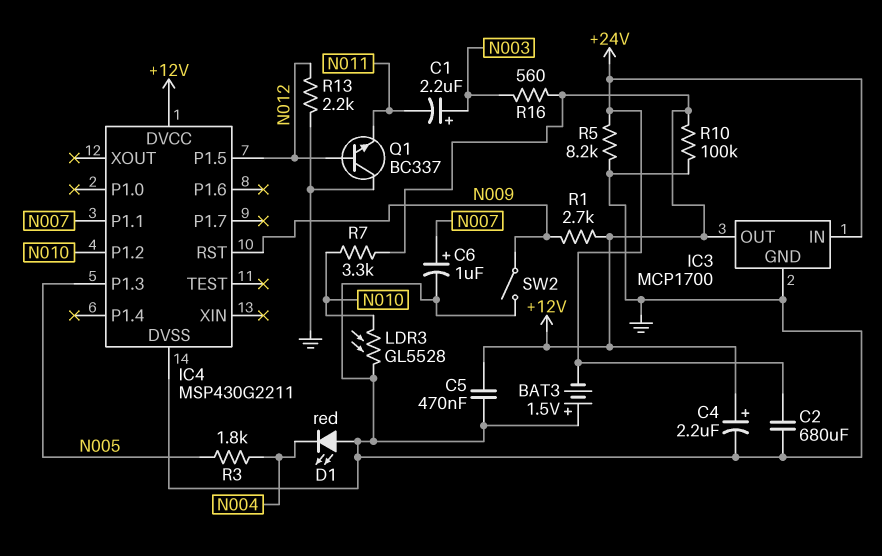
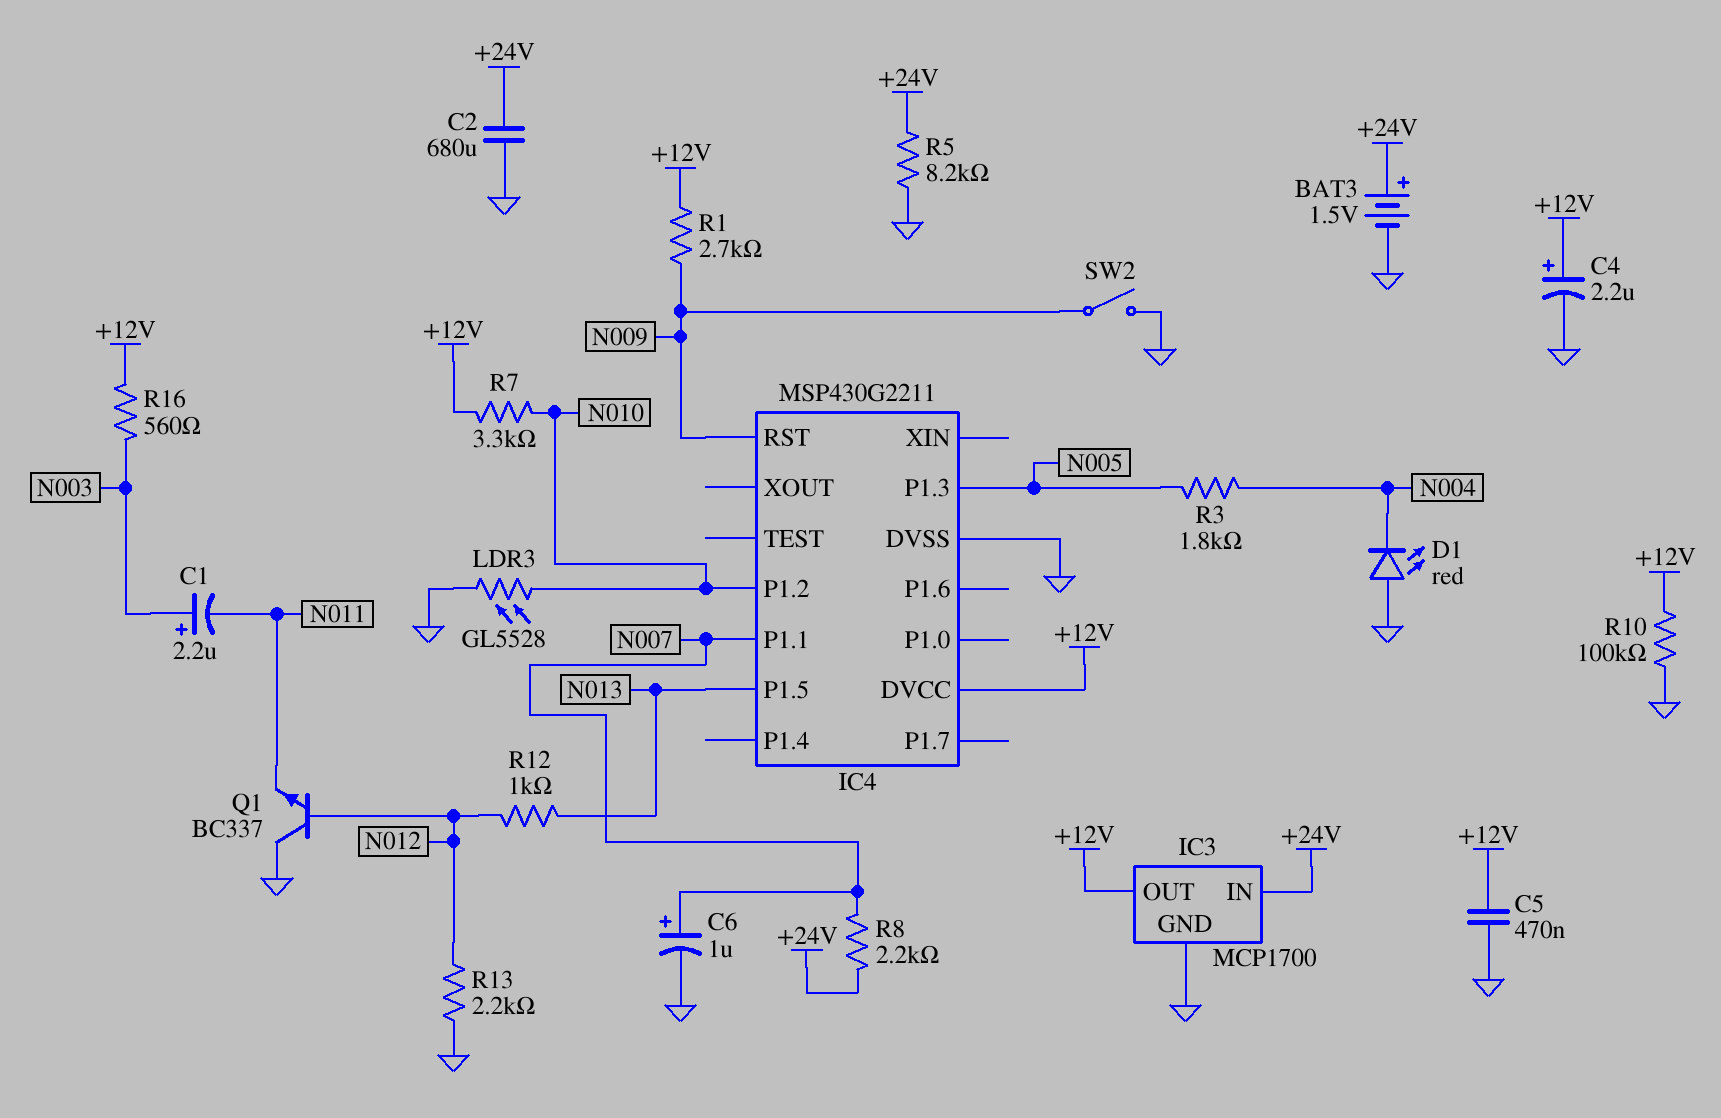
BAT3: 1.5V (plus GND, minus +24V) -> 1.5V (plus +24V, minus GND)
IC4 pin P1.5: N012 -> N013
R8: none -> 2.2k (+24V, N007)
R12: none -> 1k (N012, N013)

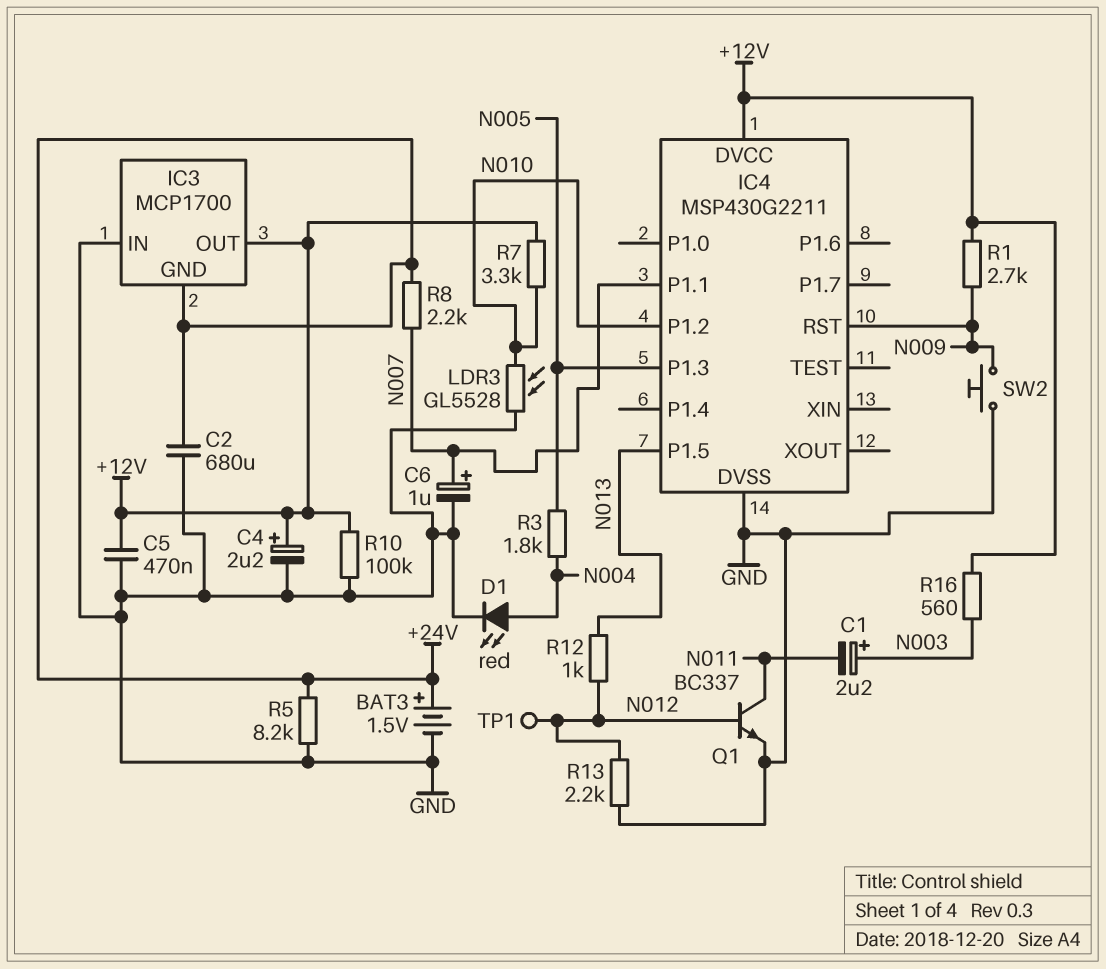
D1: LED red (A GND, K N004) -> LED red (A N004, K GND)
IC3 pin GND: GND -> +24V
IC3 pin IN: +24V -> GND
Q1: NPN BC337 (B N012, C GND, E N011) -> NPN BC337 (B N012, C N011, E GND)
SW2: switch (GND, N009) -> button (GND, N009)
TP1: none -> test point (N012)

